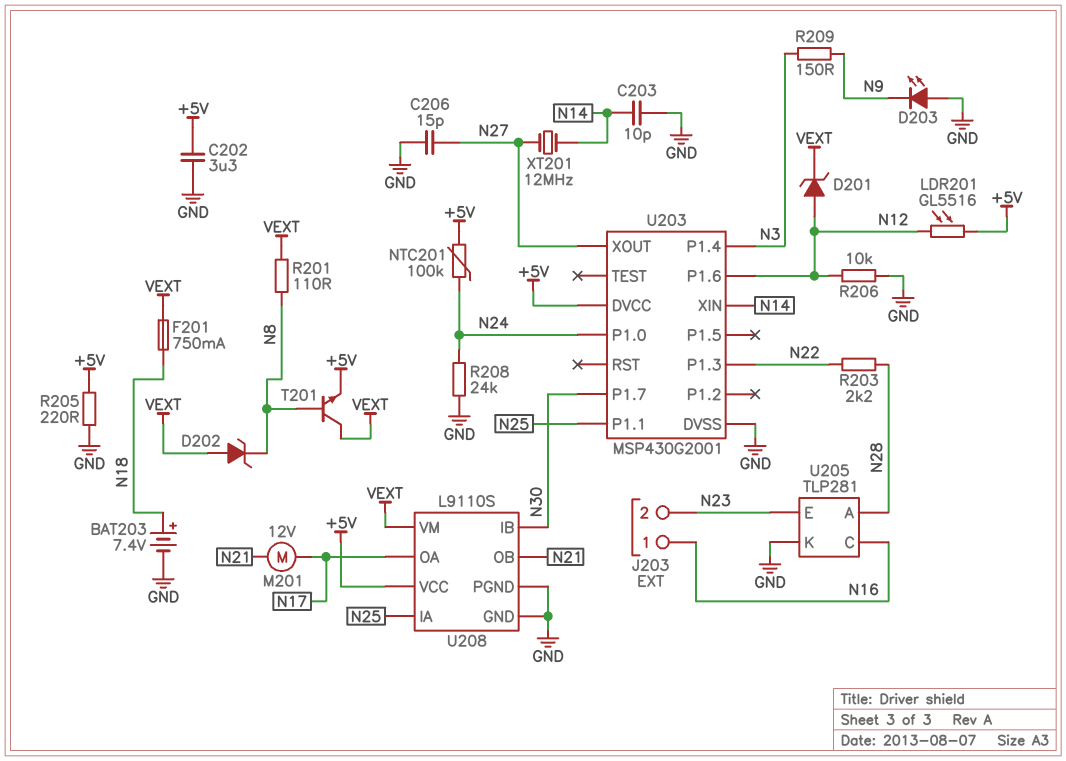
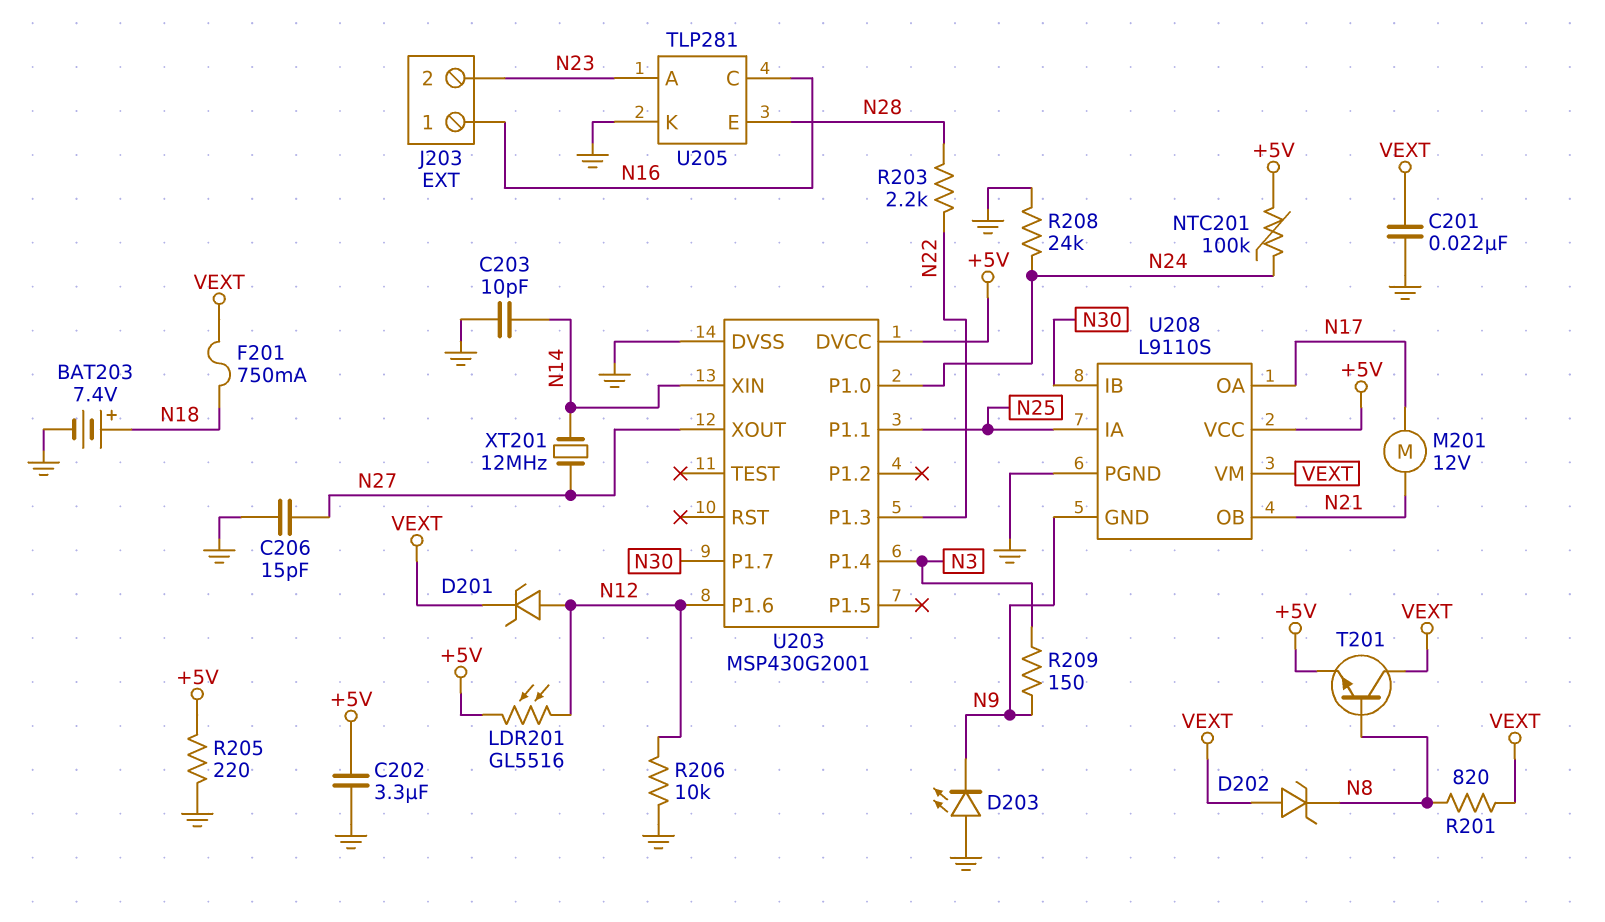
C201: none -> 22nF (GND, VEXT)
R201: 110 (N8, VEXT) -> 820 (N8, VEXT)
U205 pin A: N28 -> N23
U205 pin E: N23 -> N28
U208 pin GND: GND -> N9

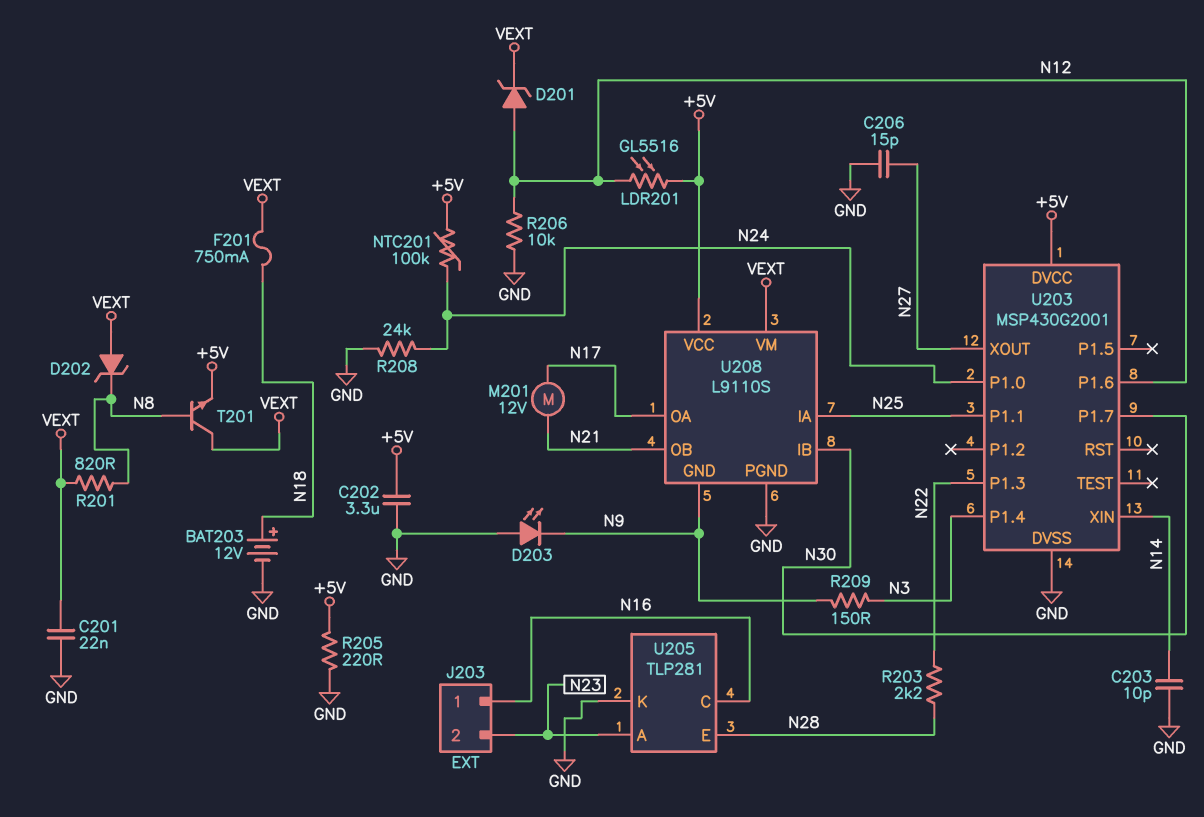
BAT203: 7.4V (plus N18, minus GND) -> 12V (plus N18, minus GND)
XT201: 12MHz (N14, N27) -> none

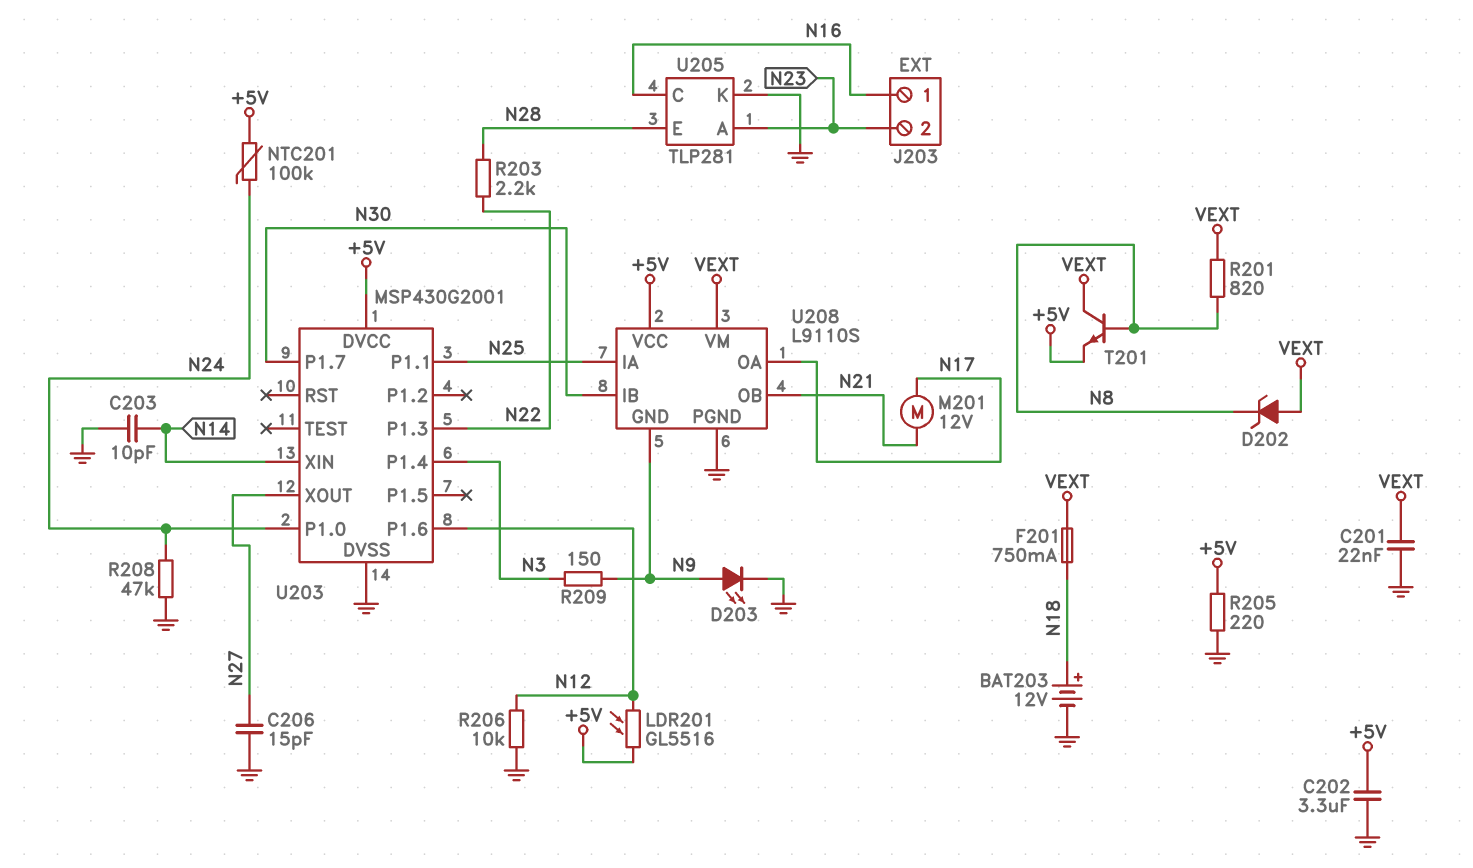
D201: zener (A N12, K VEXT) -> none
D203: LED (A GND, K N9) -> LED (A N9, K GND)
R208: 24k (GND, N24) -> 47k (GND, N24)

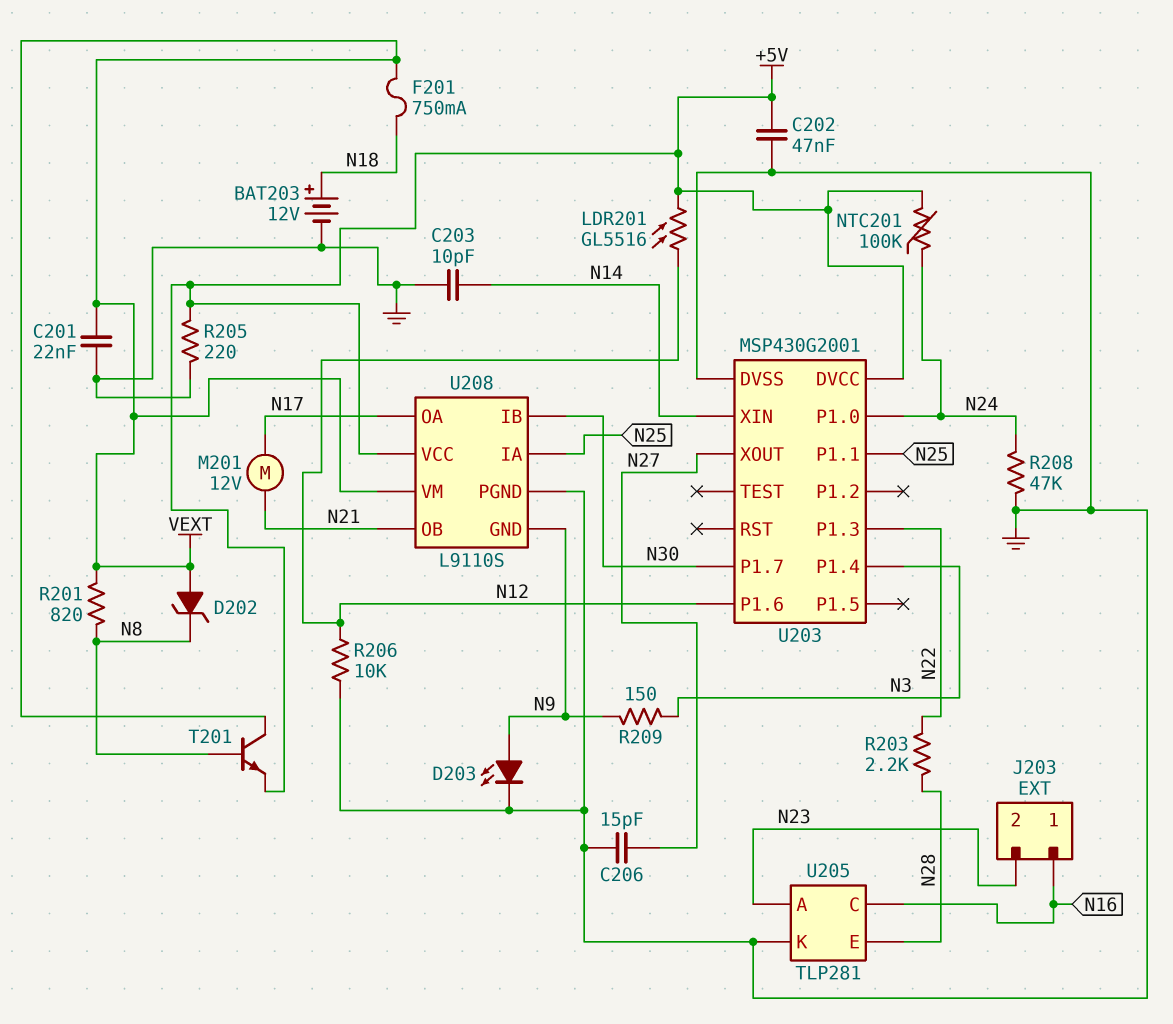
C202: 3.3uF (+5V, GND) -> 47nF (+5V, GND)

